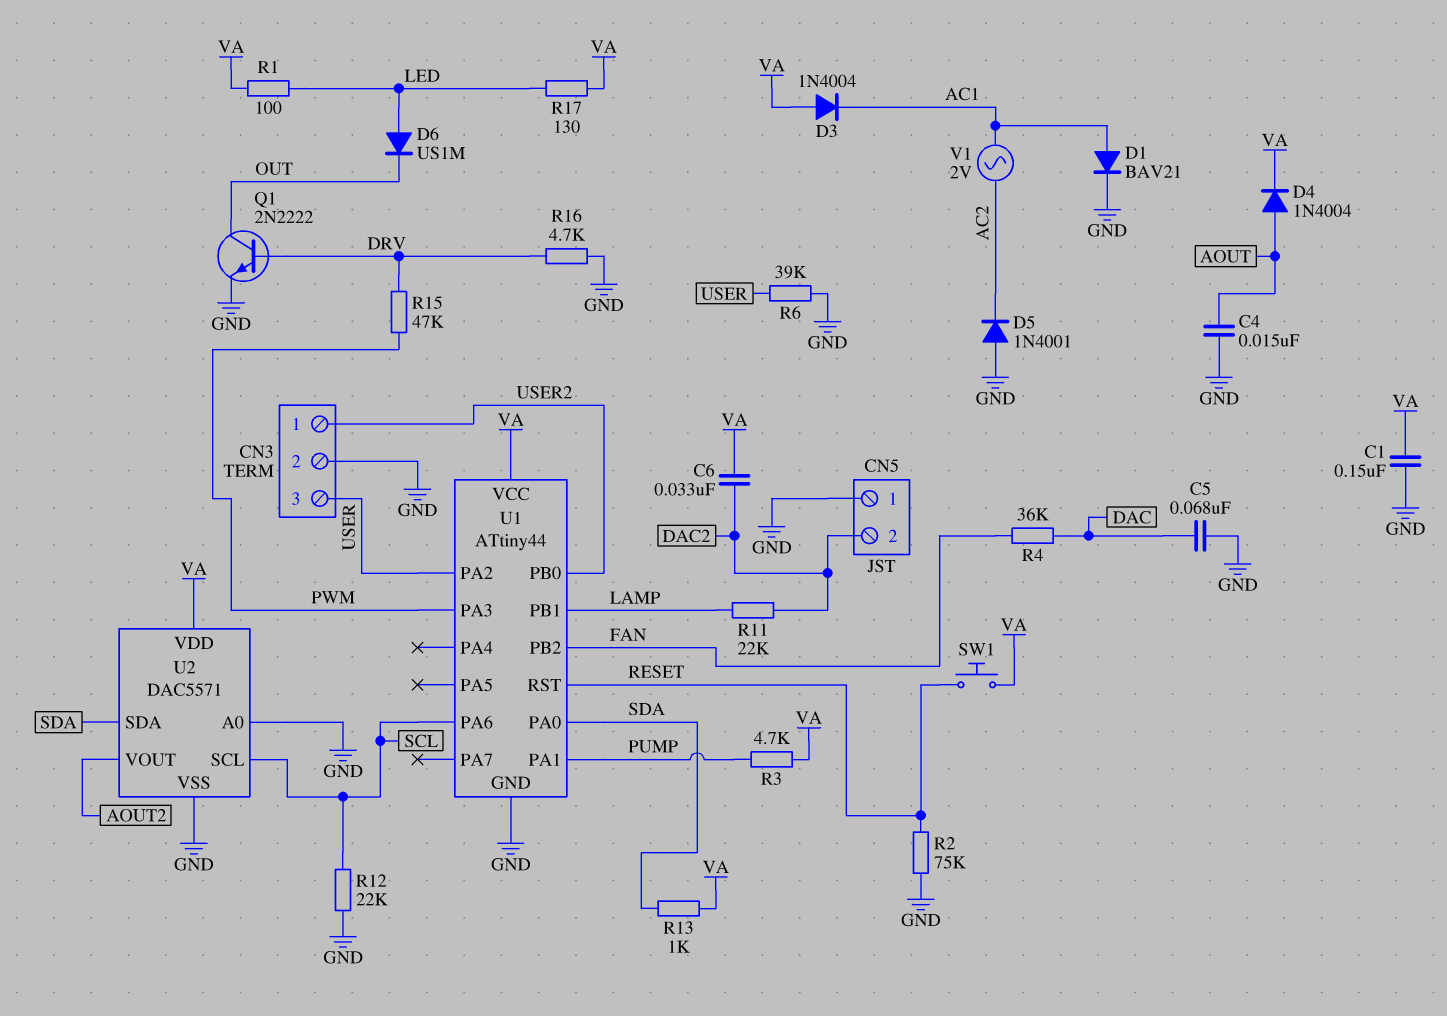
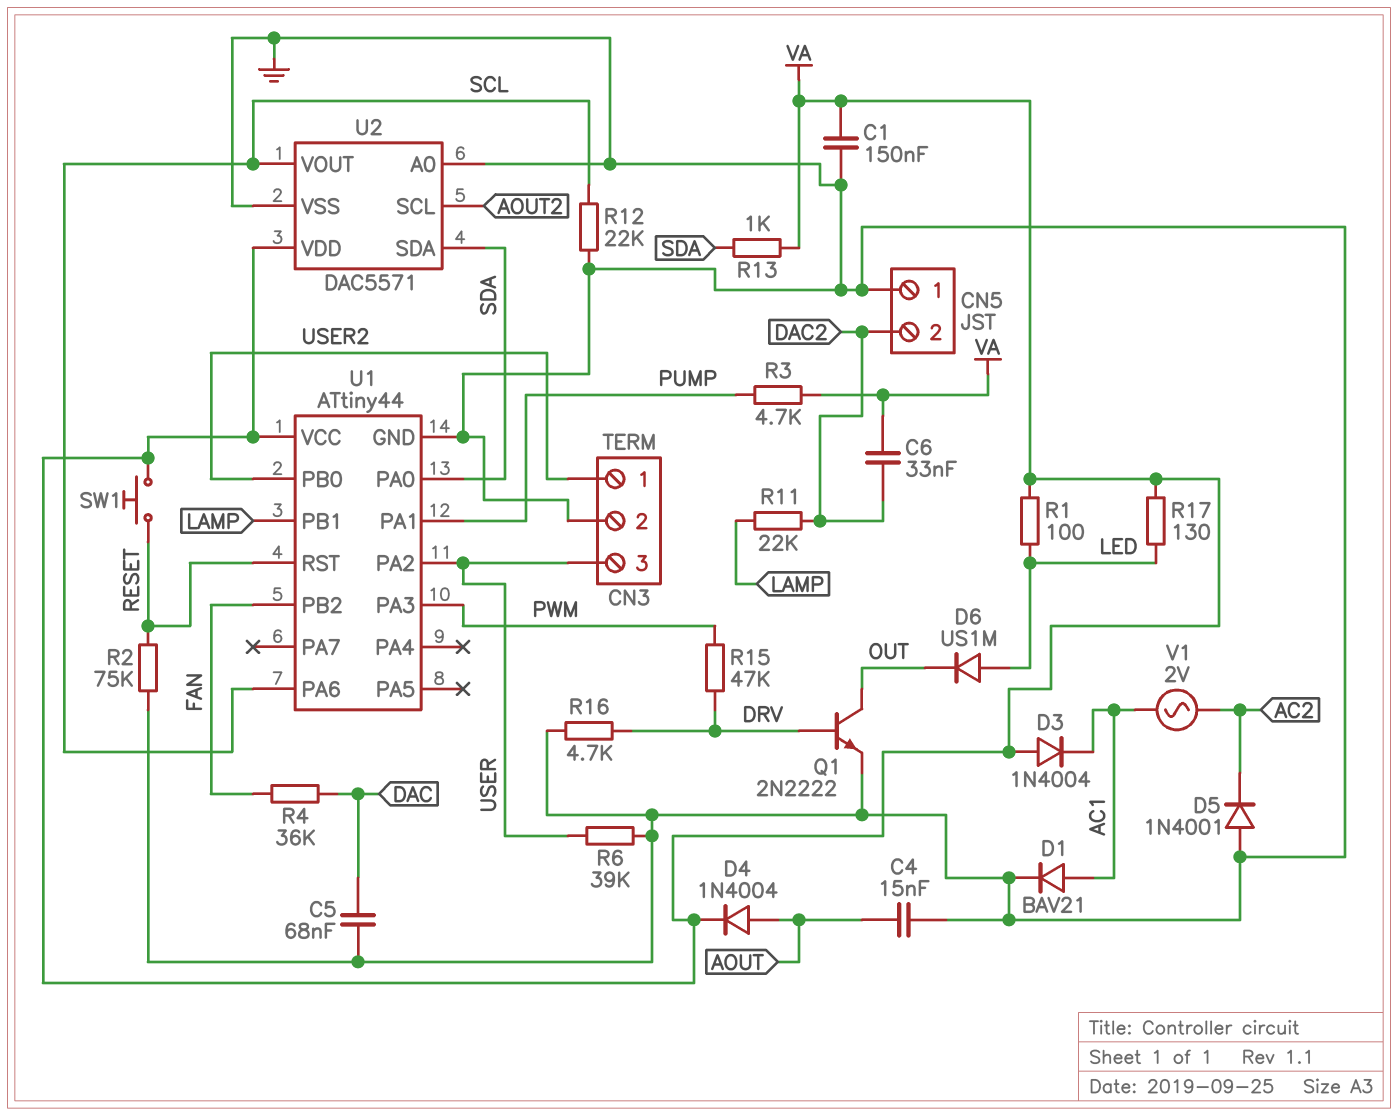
U2 pin SCL: SCL -> AOUT2
U2 pin VOUT: AOUT2 -> SCL

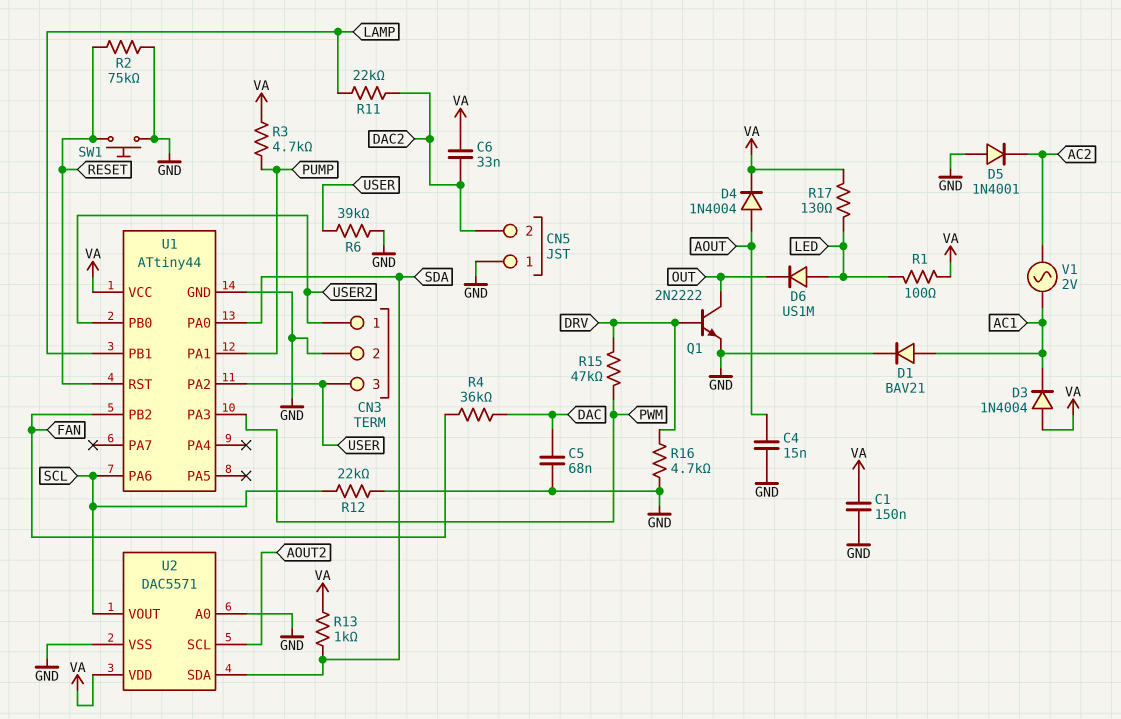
SW1: button (RESET, VA) -> button (GND, RESET)

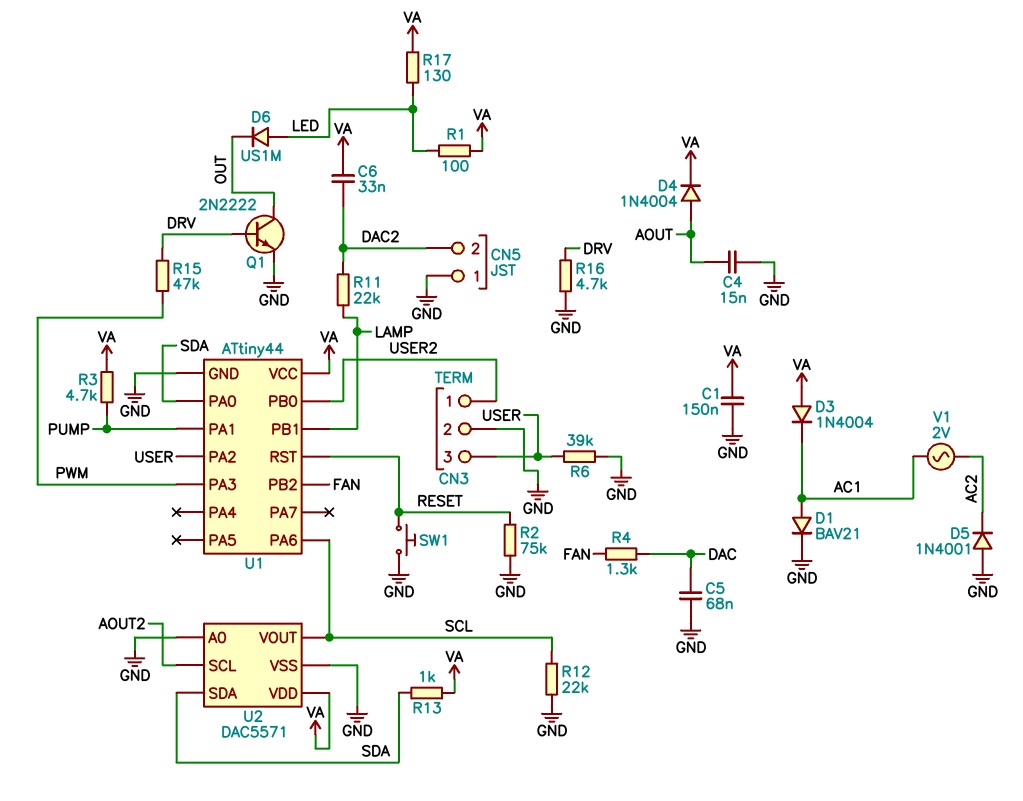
R4: 36k (DAC, FAN) -> 1.3k (DAC, FAN)

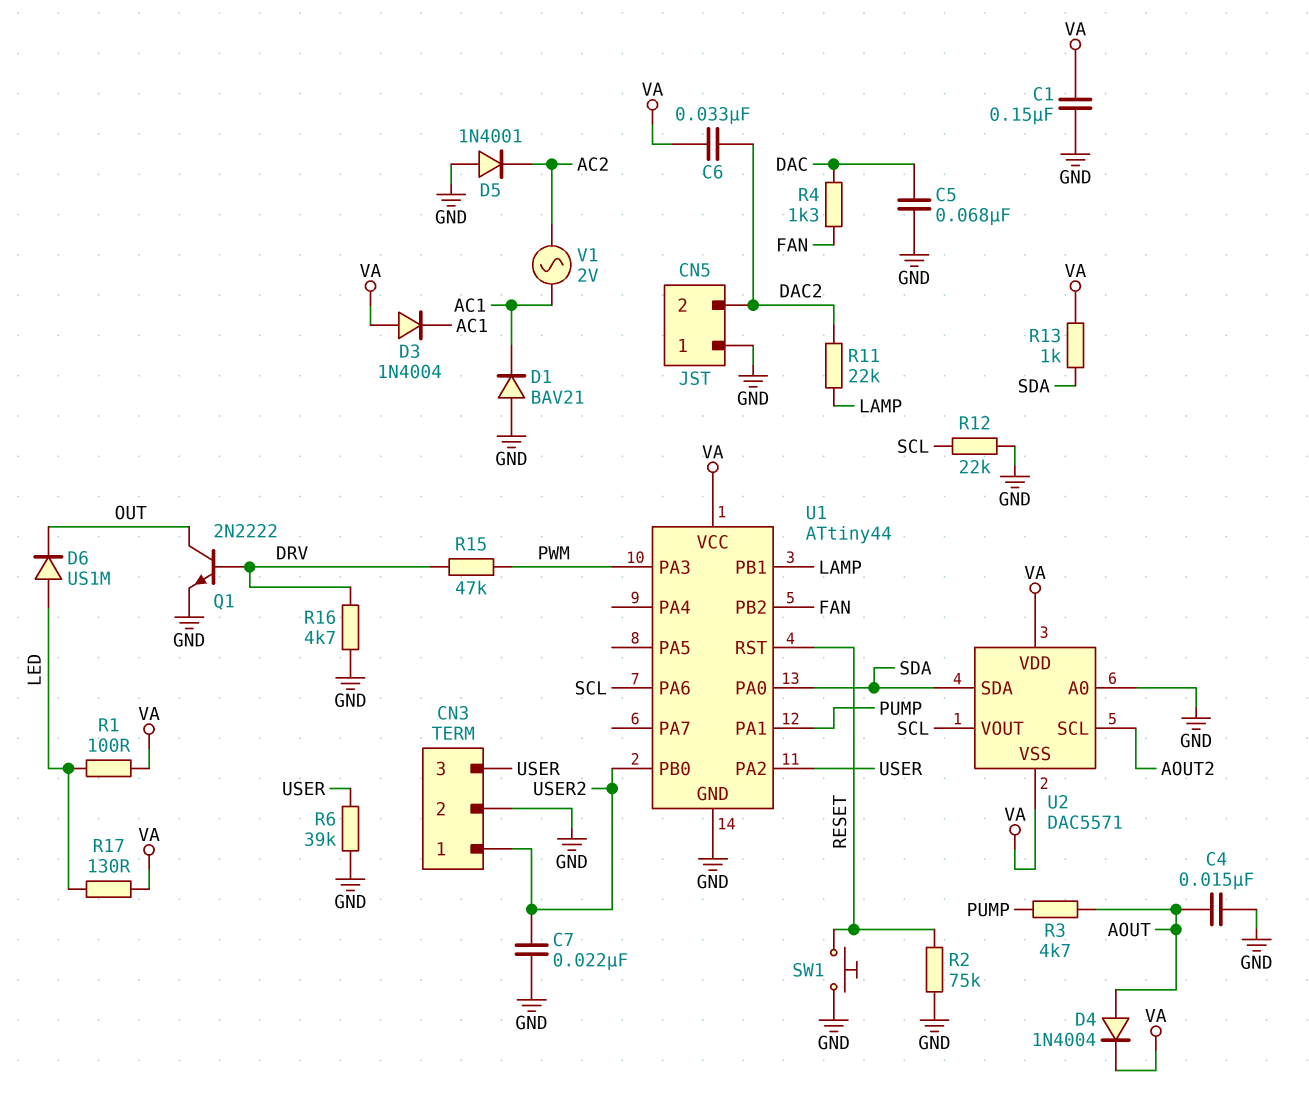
C7: none -> 22nF (GND, USER2)
D1: diode BAV21 (A AC1, K GND) -> diode BAV21 (A GND, K AC1)
R3: 4.7k (PUMP, VA) -> 4.7k (AOUT, PUMP)
U2 pin VSS: GND -> VA

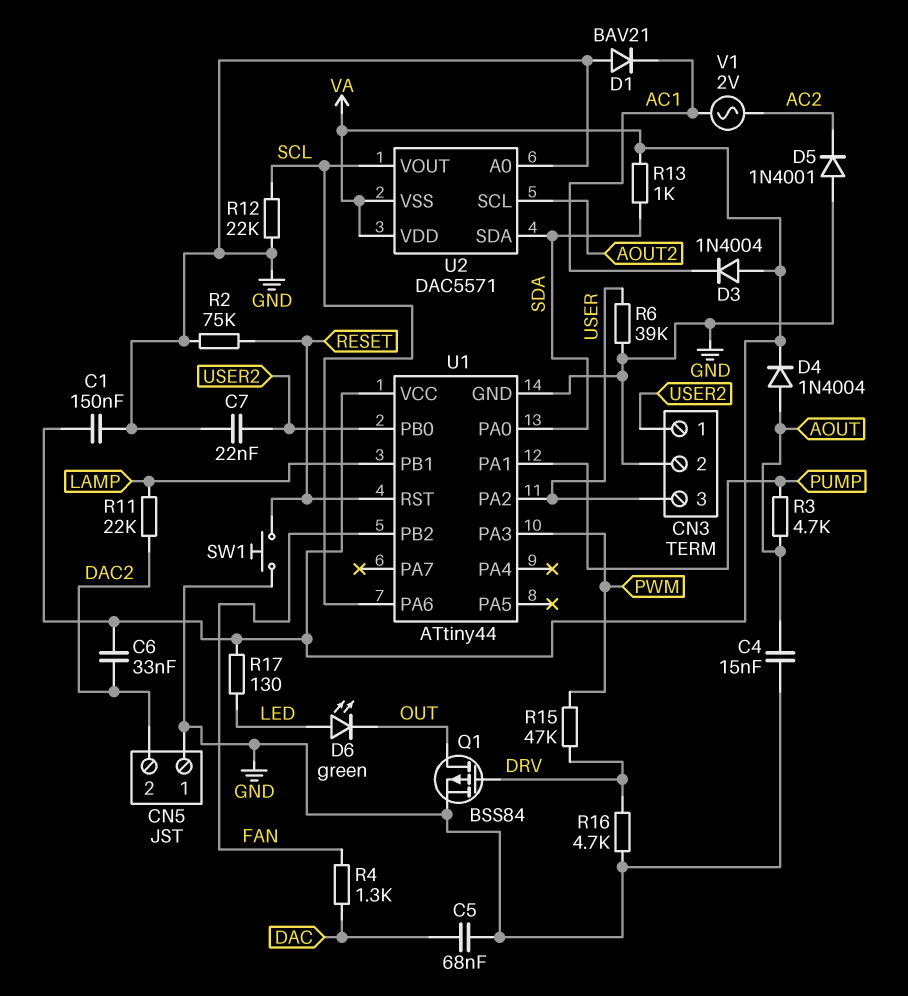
D6: diode US1M (A LED, K OUT) -> LED green (A LED, K OUT)
Q1: NPN 2N2222 (B DRV, C OUT, E GND) -> PMOS BSS84 (G DRV, D OUT, S GND)
R1: 100 (LED, VA) -> none

